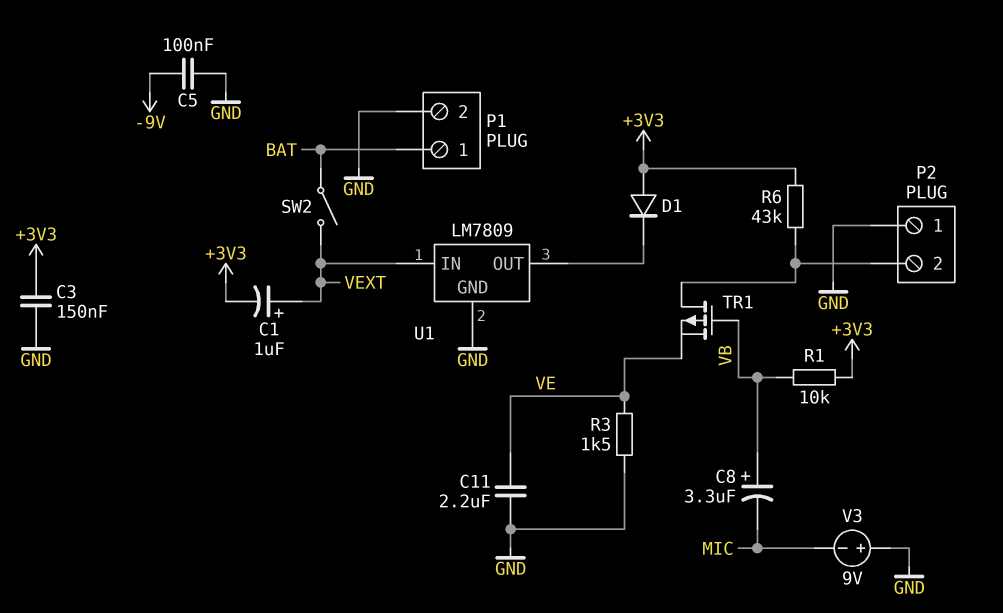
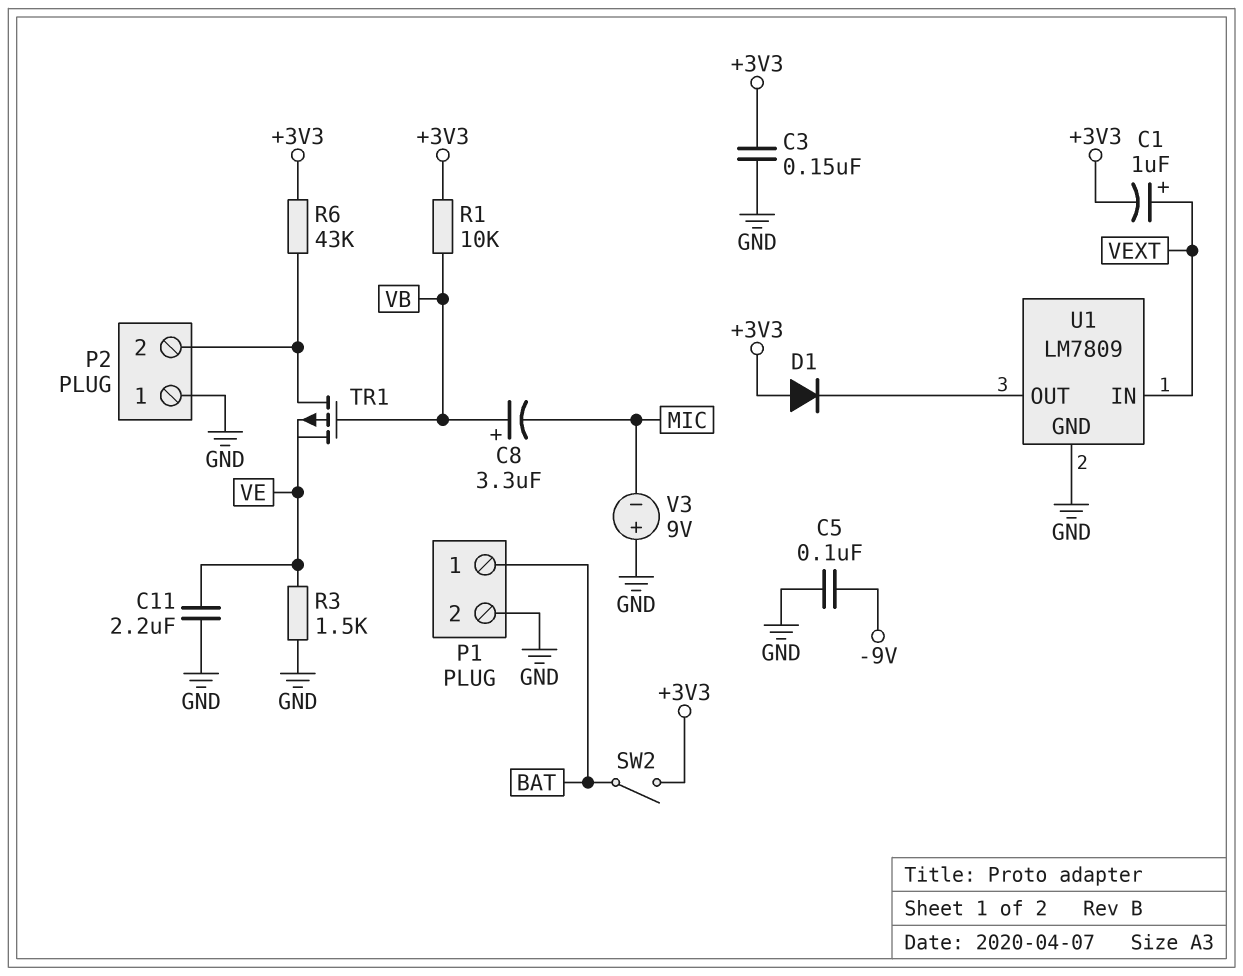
SW2: switch (BAT, VEXT) -> switch (+3V3, BAT)

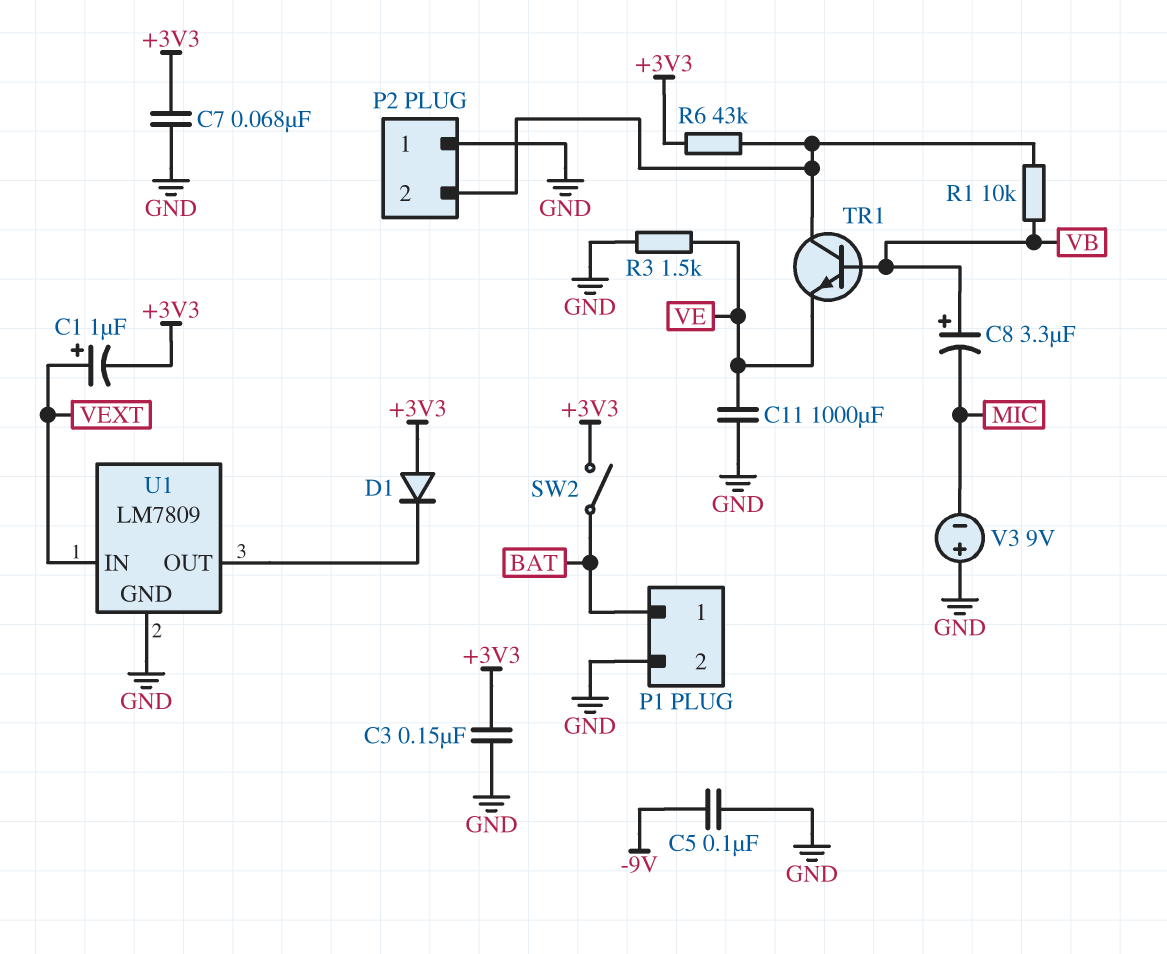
C7: none -> 68nF (+3V3, GND)
C11: 2.2uF (GND, VE) -> 1000uF (GND, VE)
R1: 10k (+3V3, VB) -> 10k (P2/2, VB)
TR1: PMOS (G VB, D P2/2, S VE) -> NPN (B VB, C P2/2, E VE)

